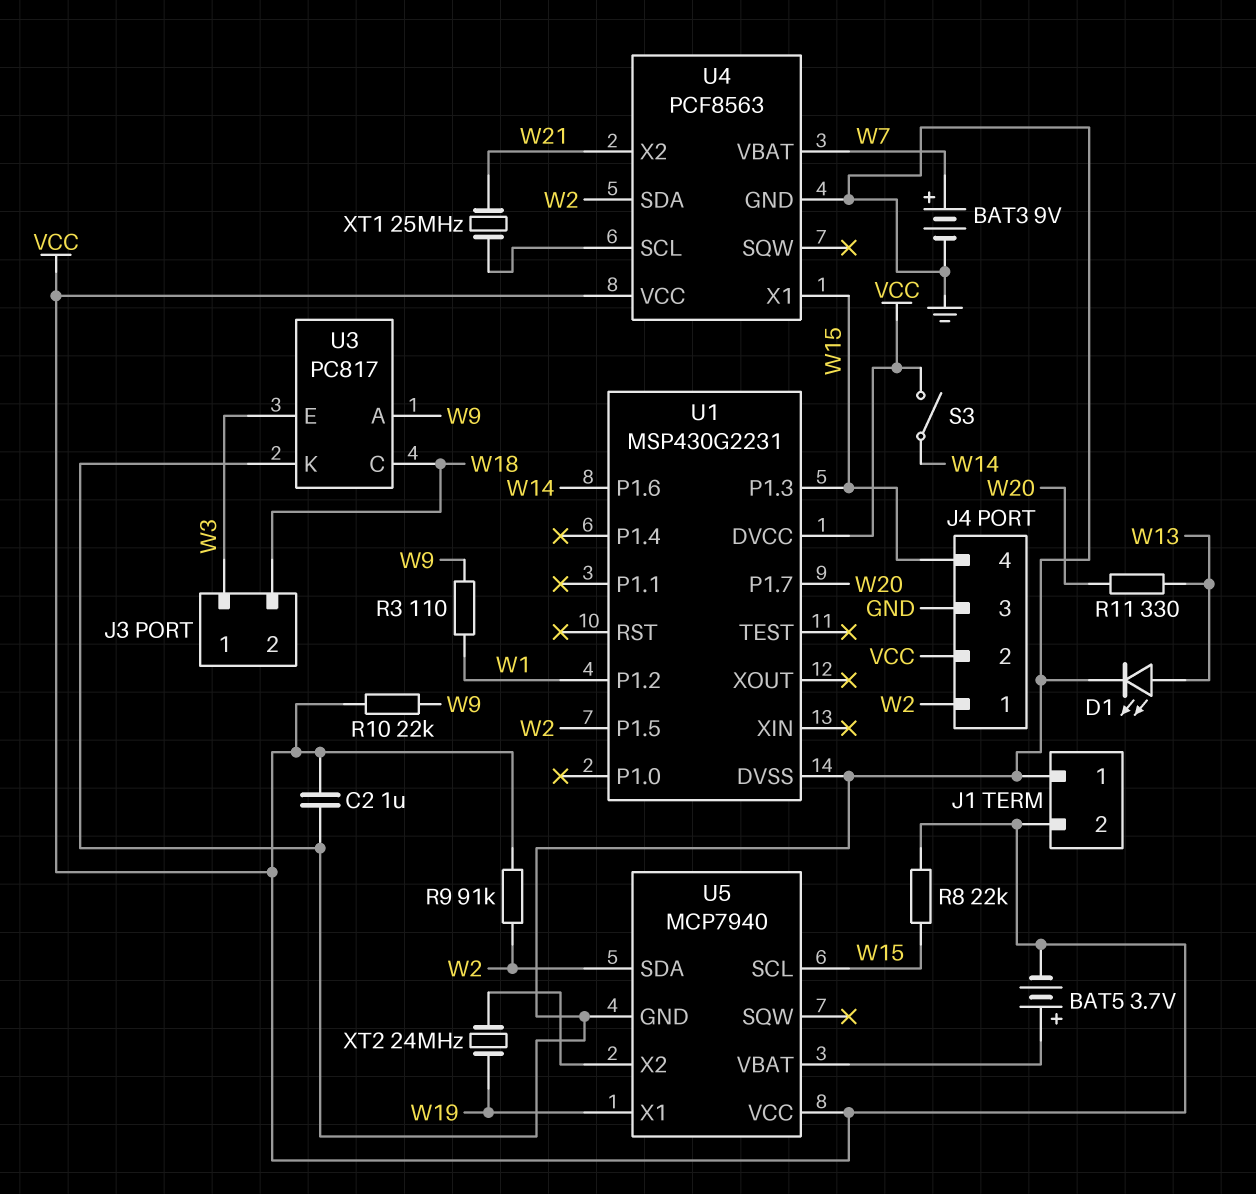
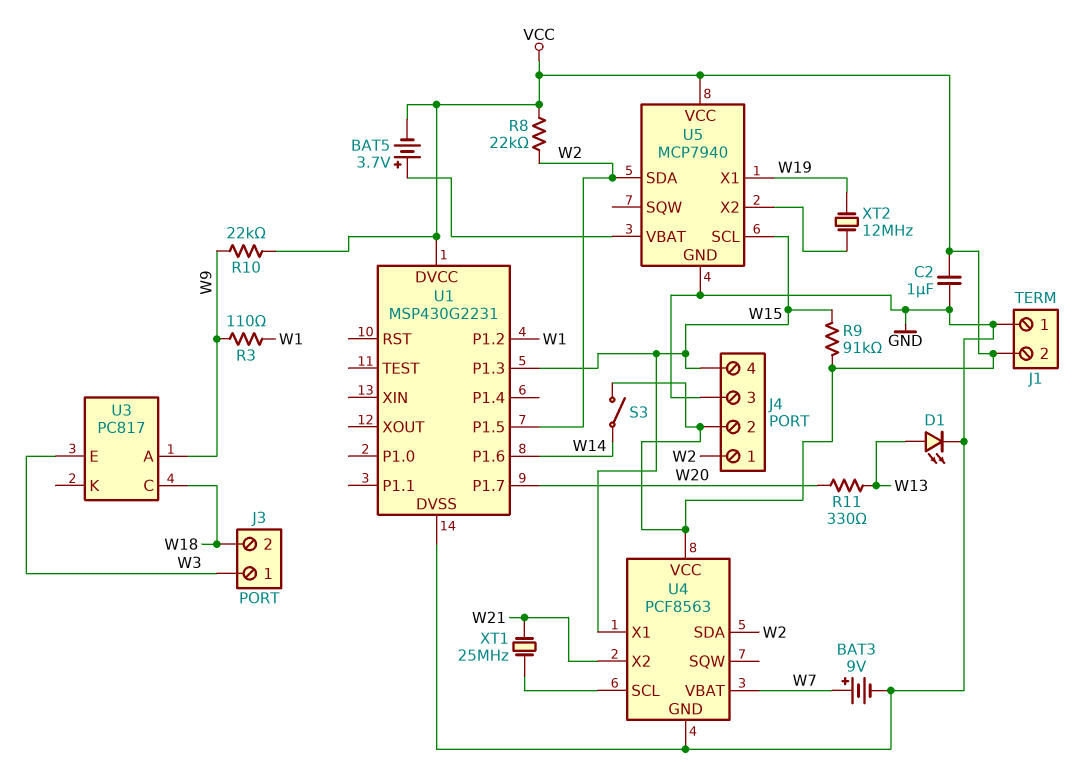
R8: 22k (VCC, W15) -> 22k (VCC, W2)
R9: 91k (VCC, W2) -> 91k (VCC, W15)
U3 pin K: GND -> none
XT2: 24MHz (U5/X2, W19) -> 12MHz (U5/X2, W19)

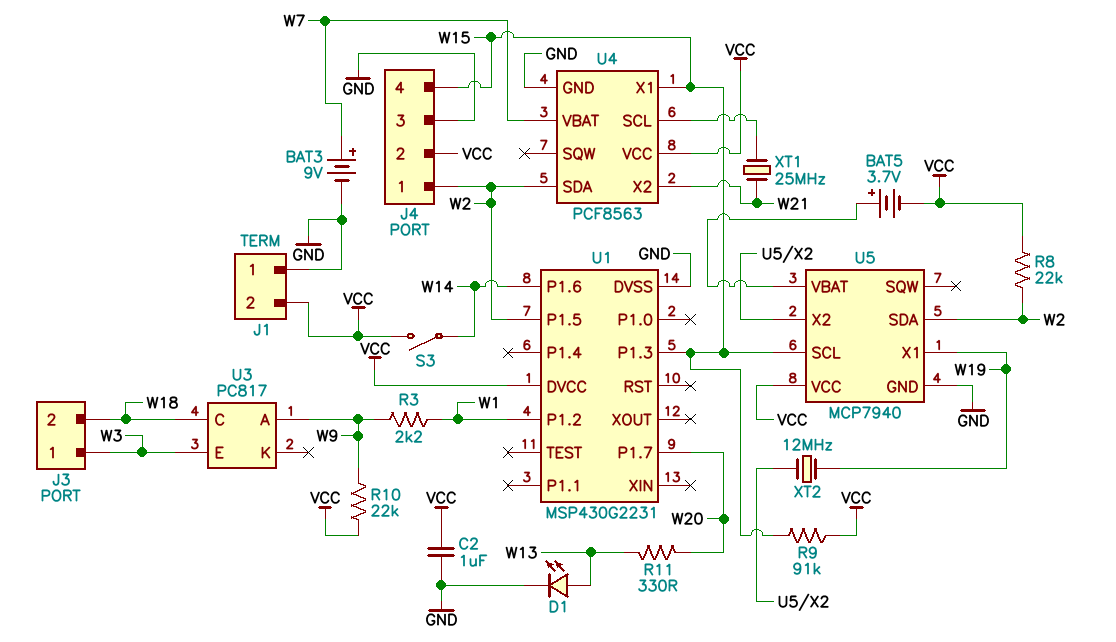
R3: 110 (W1, W9) -> 2.2k (W1, W9)

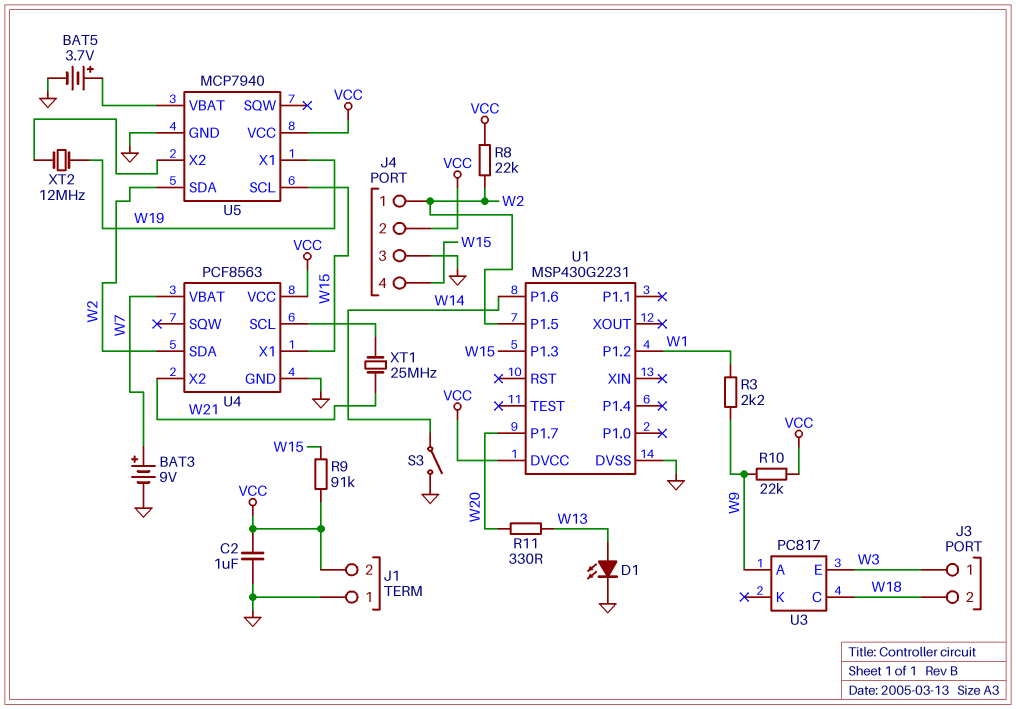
BAT5: 3.7V (plus U5/VBAT, minus VCC) -> 3.7V (plus U5/VBAT, minus GND)
S3: switch (VCC, W14) -> switch (GND, W14)

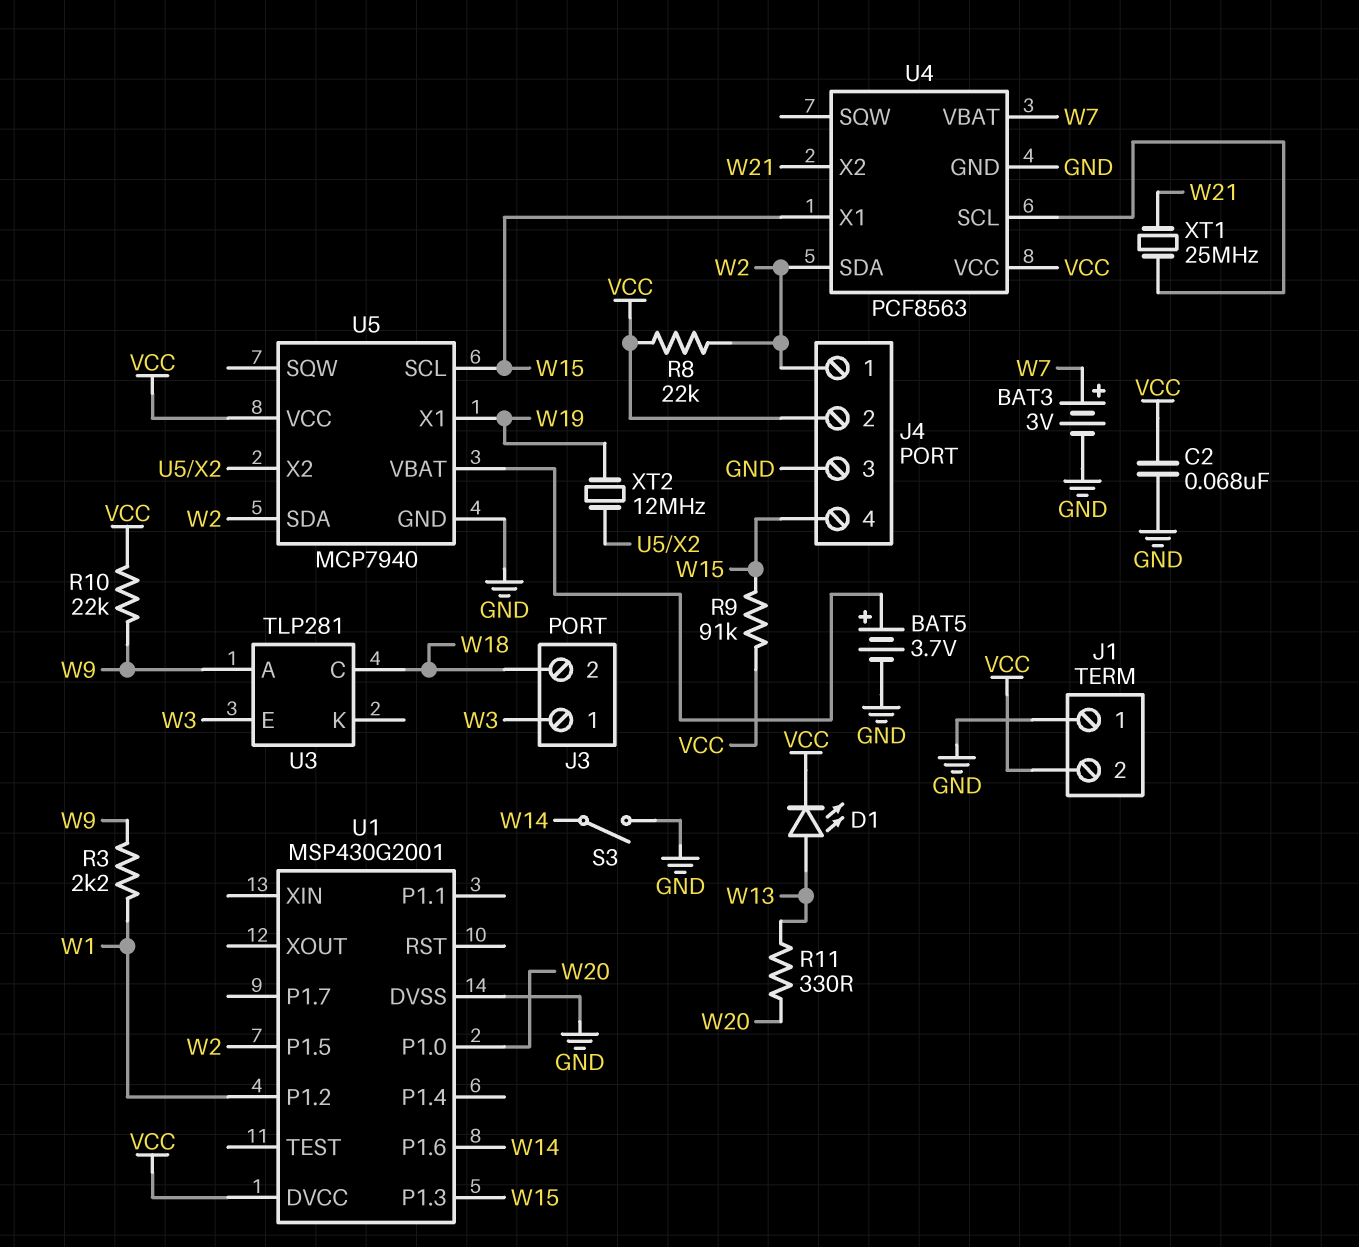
BAT3: 9V (plus W7, minus GND) -> 3V (plus W7, minus GND)
C2: 1uF (GND, VCC) -> 68nF (GND, VCC)
D1: LED (A W13, K GND) -> LED (A W13, K VCC)
U1: MSP430G2231 -> MSP430G2001
U1 pin P1.0: none -> W20
U1 pin P1.7: W20 -> none
U3: PC817 -> TLP281

